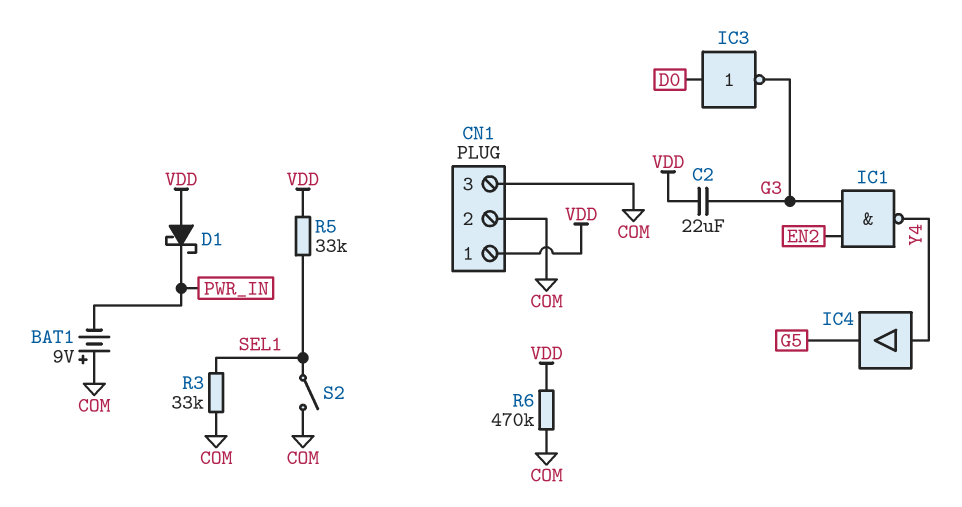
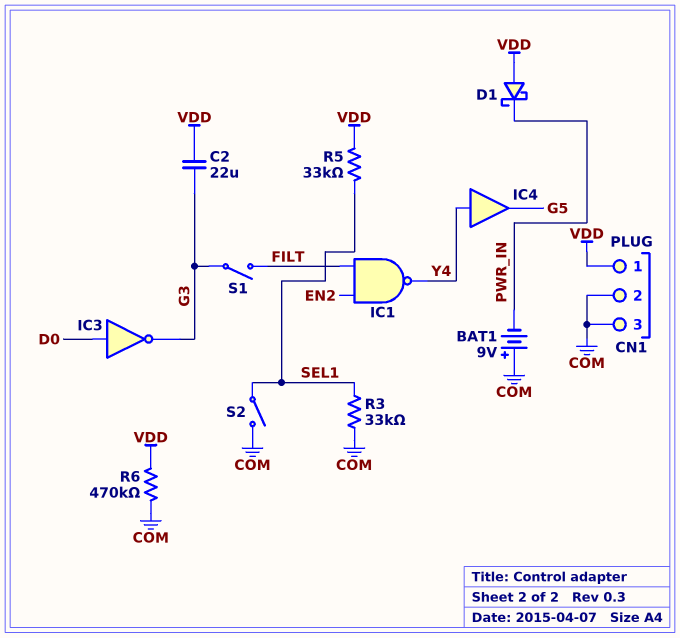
IC1: NAND (in EN2, in G3, out Y4) -> NAND (in EN2, in FILT, out Y4)
S1: none -> switch (FILT, G3)

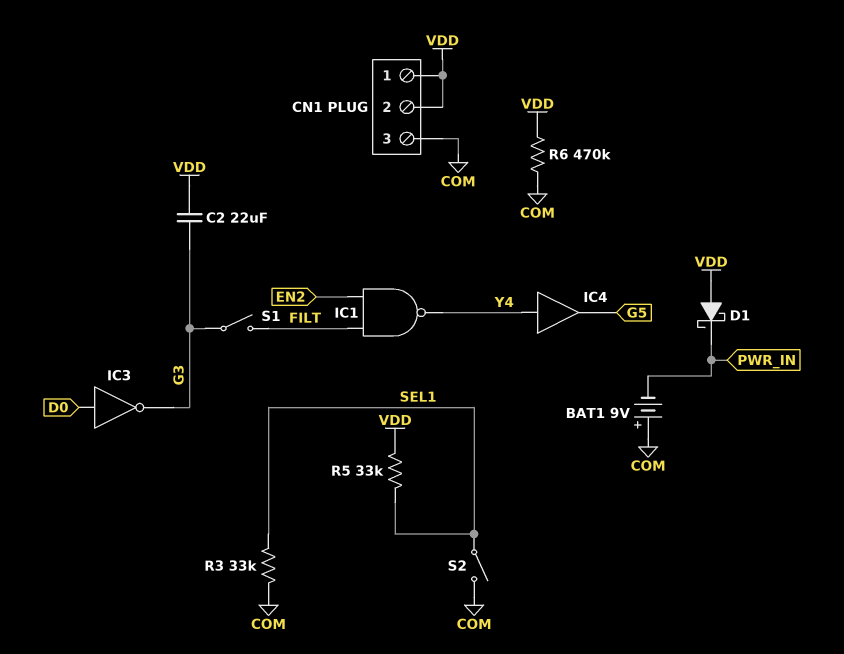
CN1 pin 2: COM -> VDD

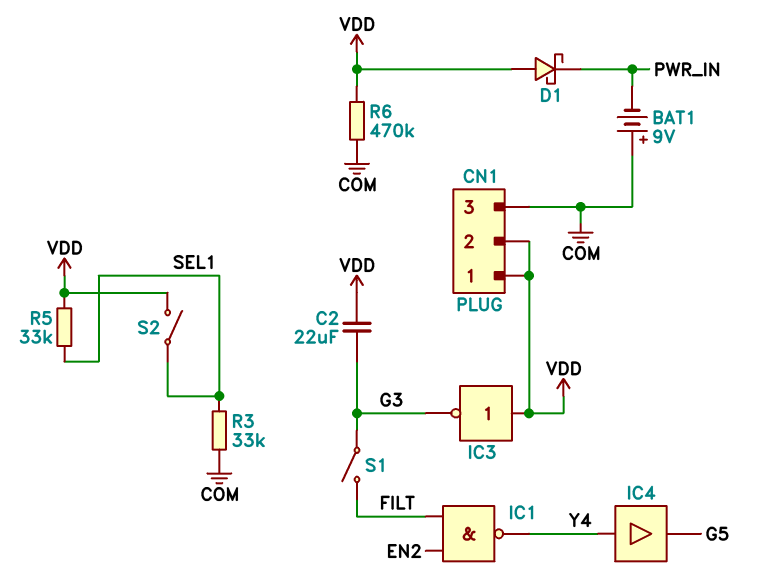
IC3: NOT (in D0, out G3) -> NOT (in VDD, out G3)
S2: switch (COM, SEL1) -> switch (SEL1, VDD)

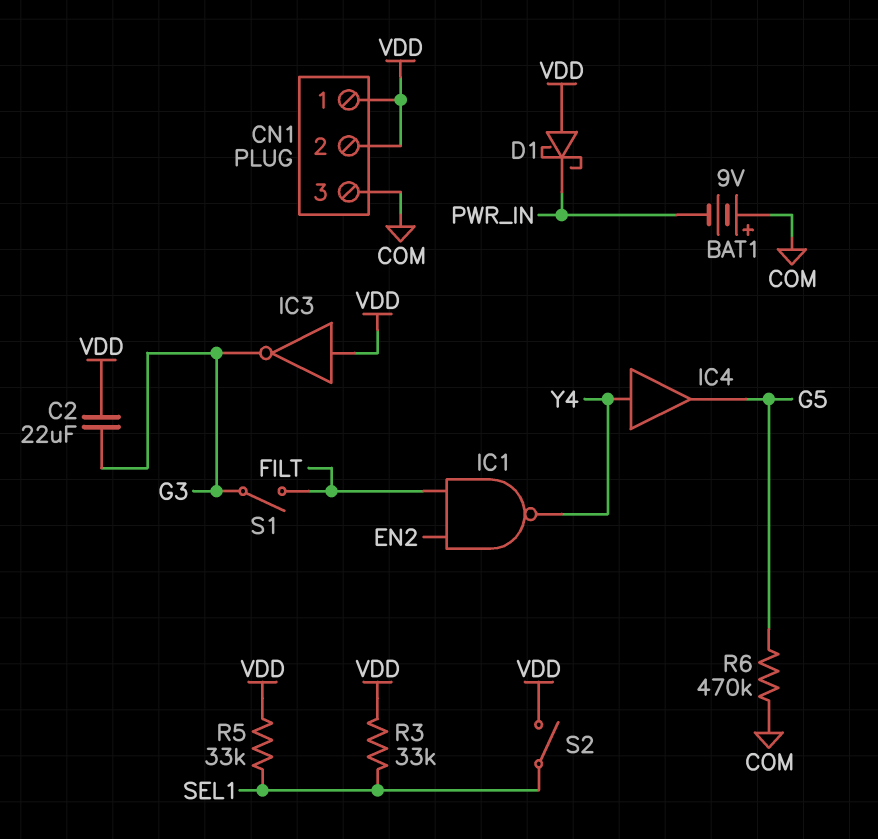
R3: 33k (COM, SEL1) -> 33k (SEL1, VDD)
R6: 470k (COM, VDD) -> 470k (COM, G5)

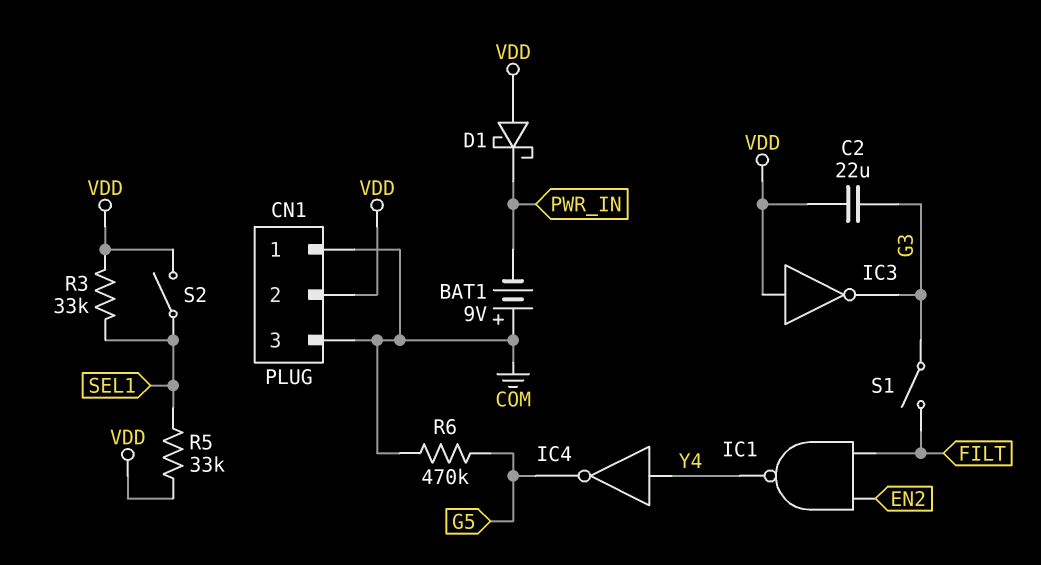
CN1 pin 1: VDD -> COM
IC4: buffer (in Y4, out G5) -> NOT (in Y4, out G5)

